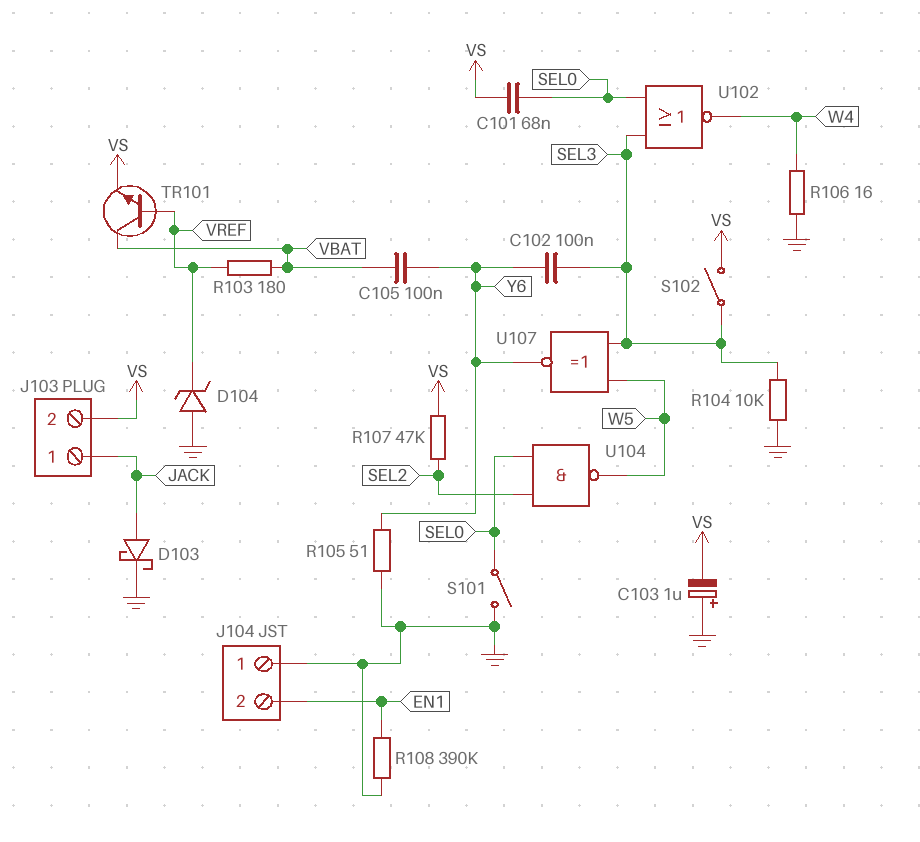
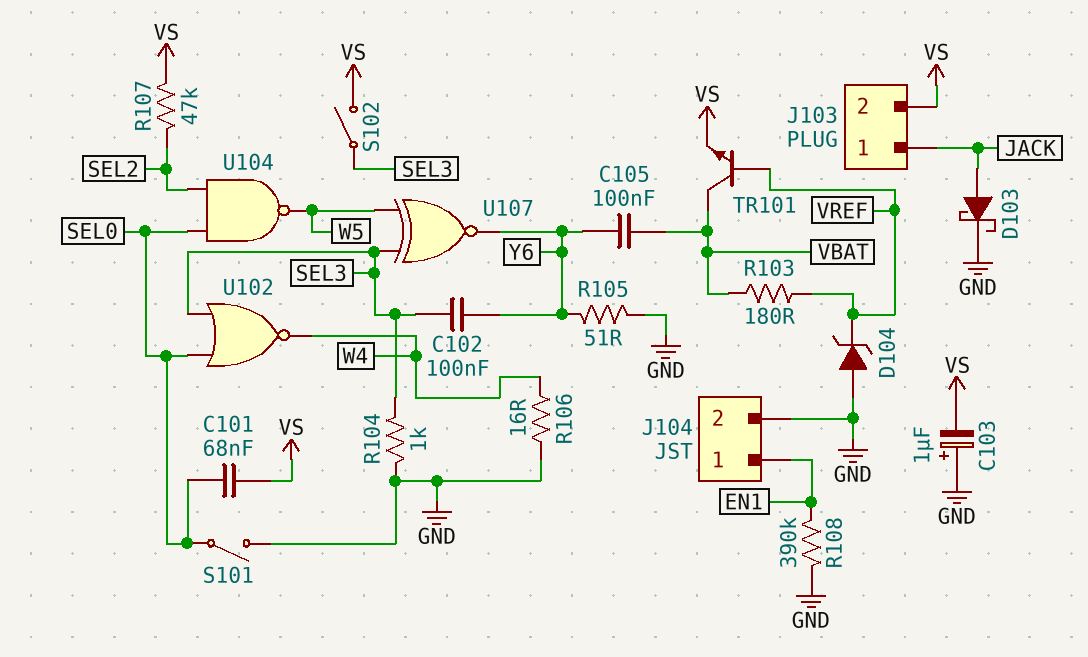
J104 pin 1: GND -> EN1
J104 pin 2: EN1 -> GND
R104: 10k (GND, SEL3) -> 1k (GND, SEL3)

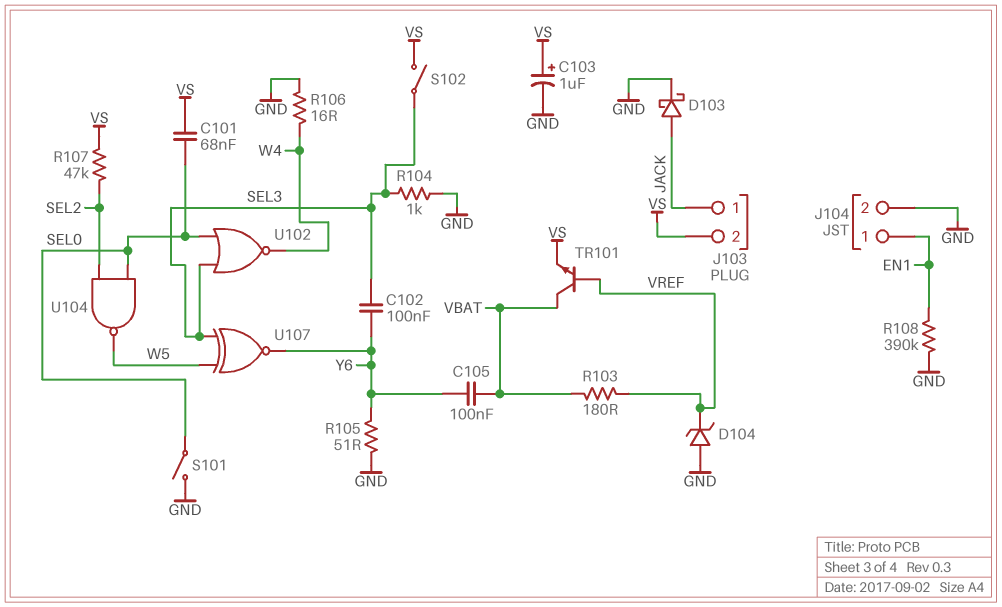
C103: 1uF (plus GND, minus VS) -> 1uF (plus VS, minus GND)

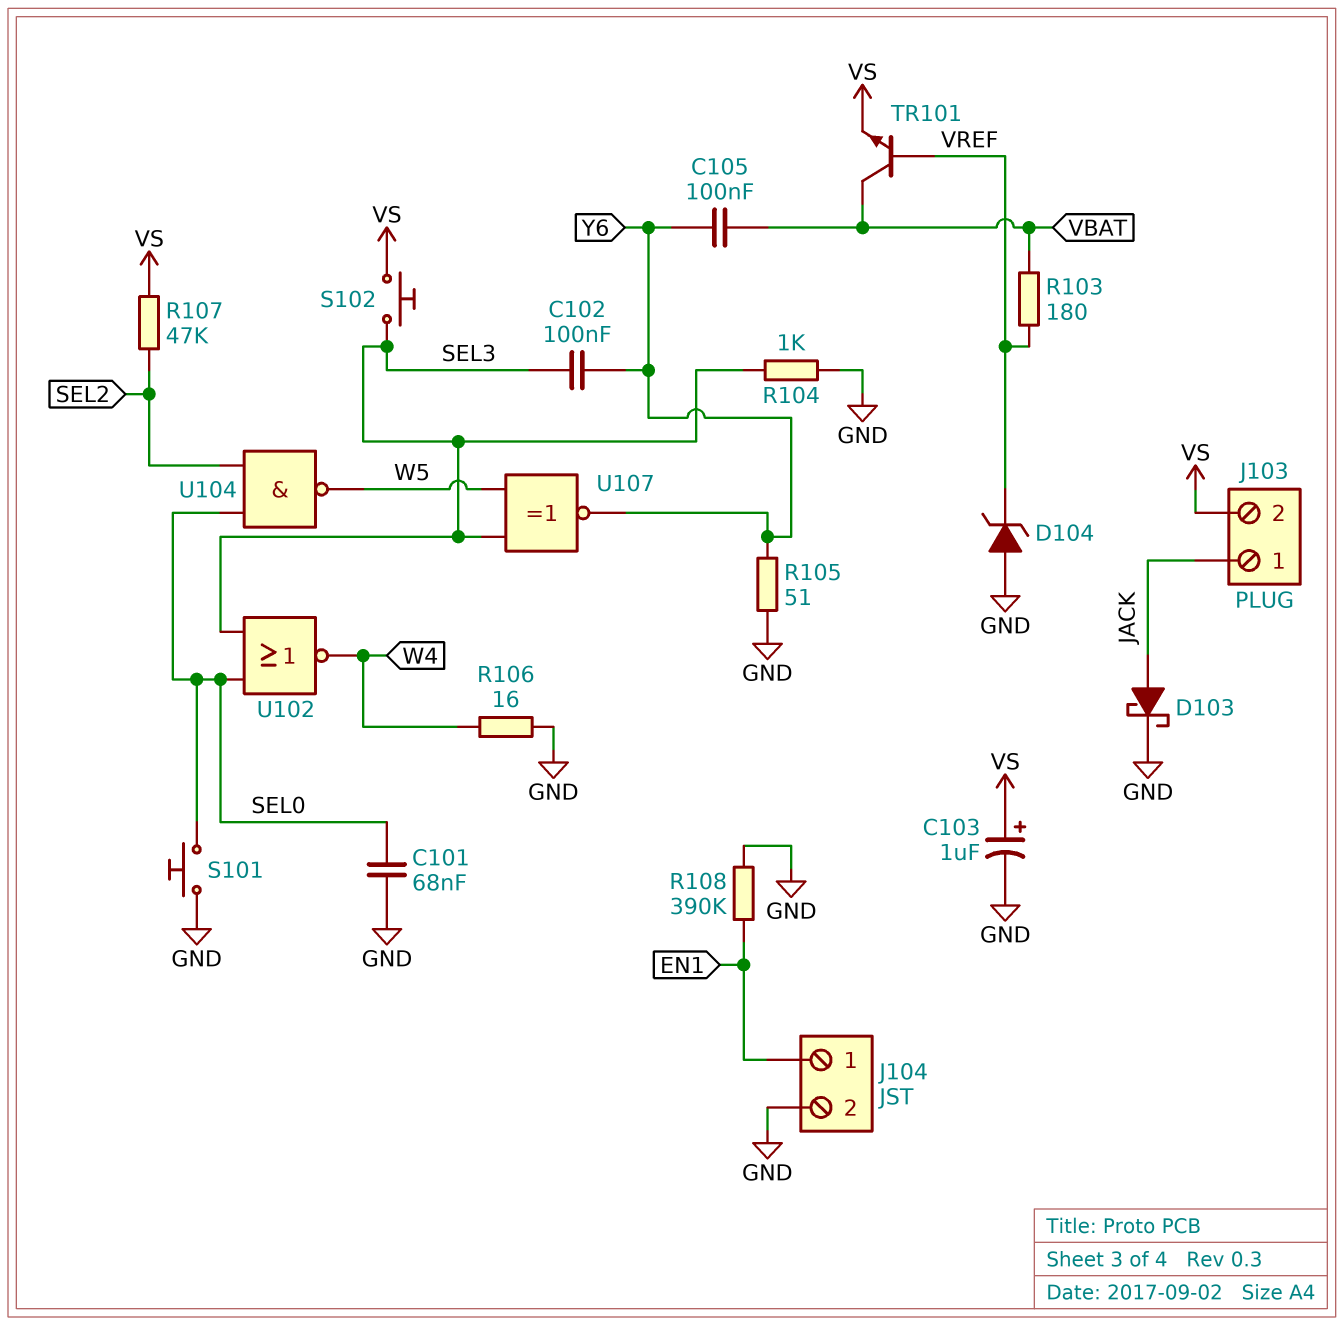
C101: 68nF (SEL0, VS) -> 68nF (GND, SEL0)
S101: switch (GND, SEL0) -> button (GND, SEL0)
S102: switch (SEL3, VS) -> button (SEL3, VS)

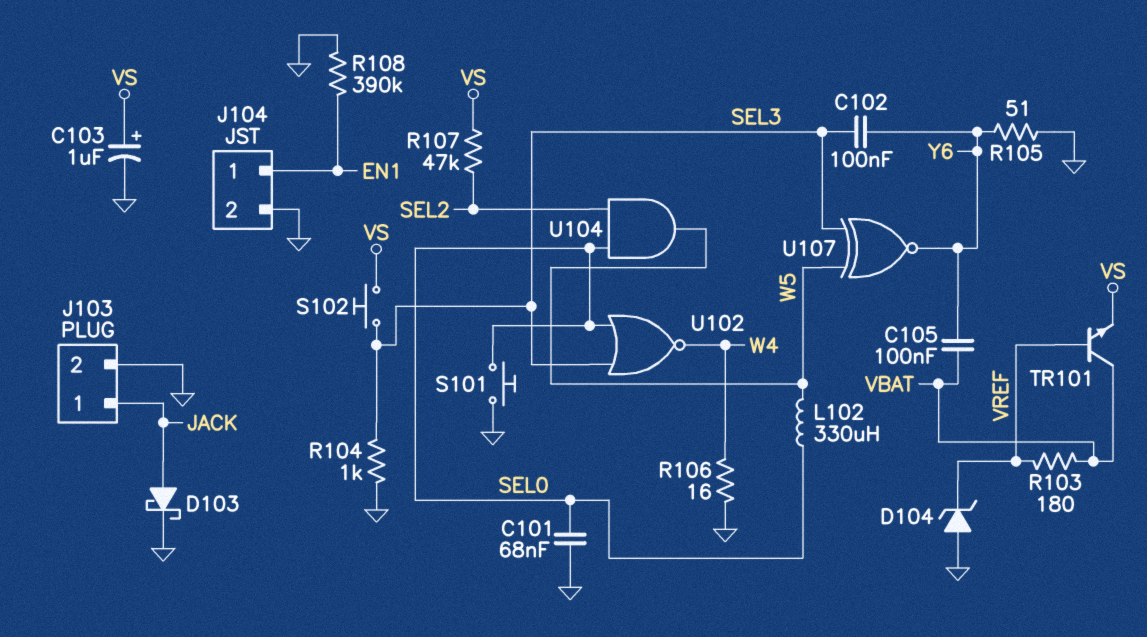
J103 pin 2: VS -> GND
L102: none -> 330uH (SEL0, W5)
U104: NAND (in SEL0, in SEL2, out W5) -> AND (in SEL0, in SEL2, out W5)

